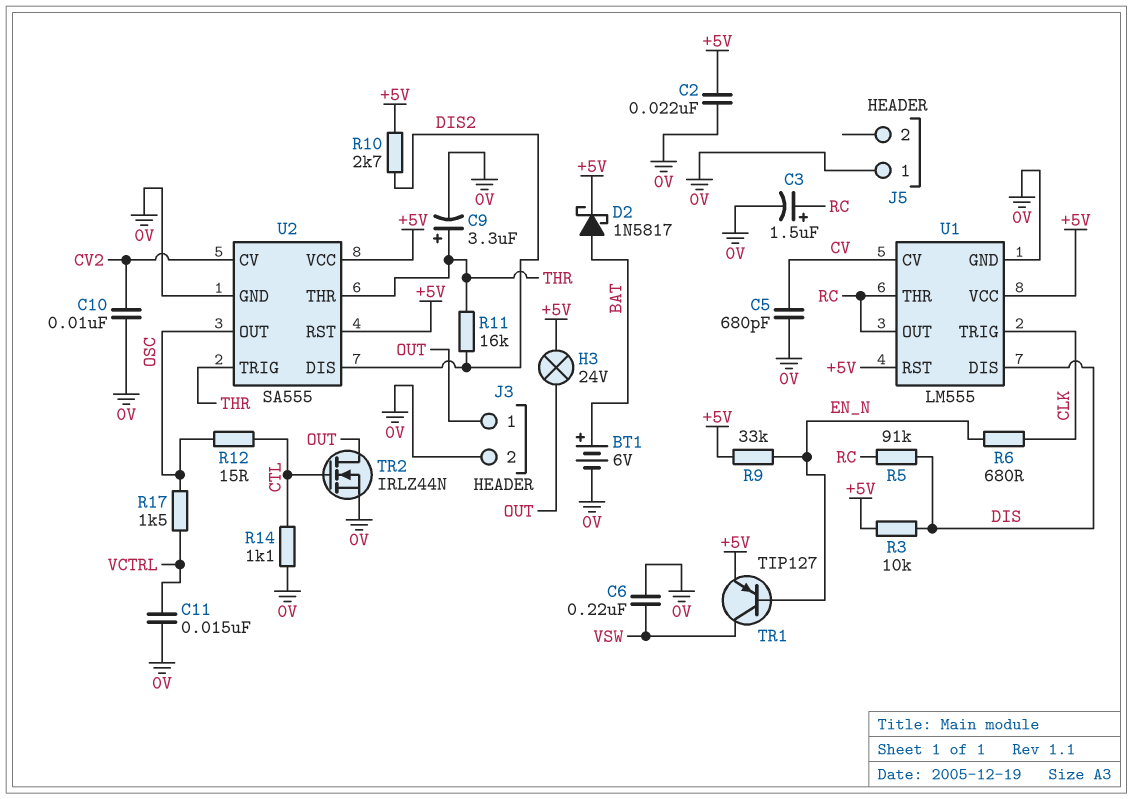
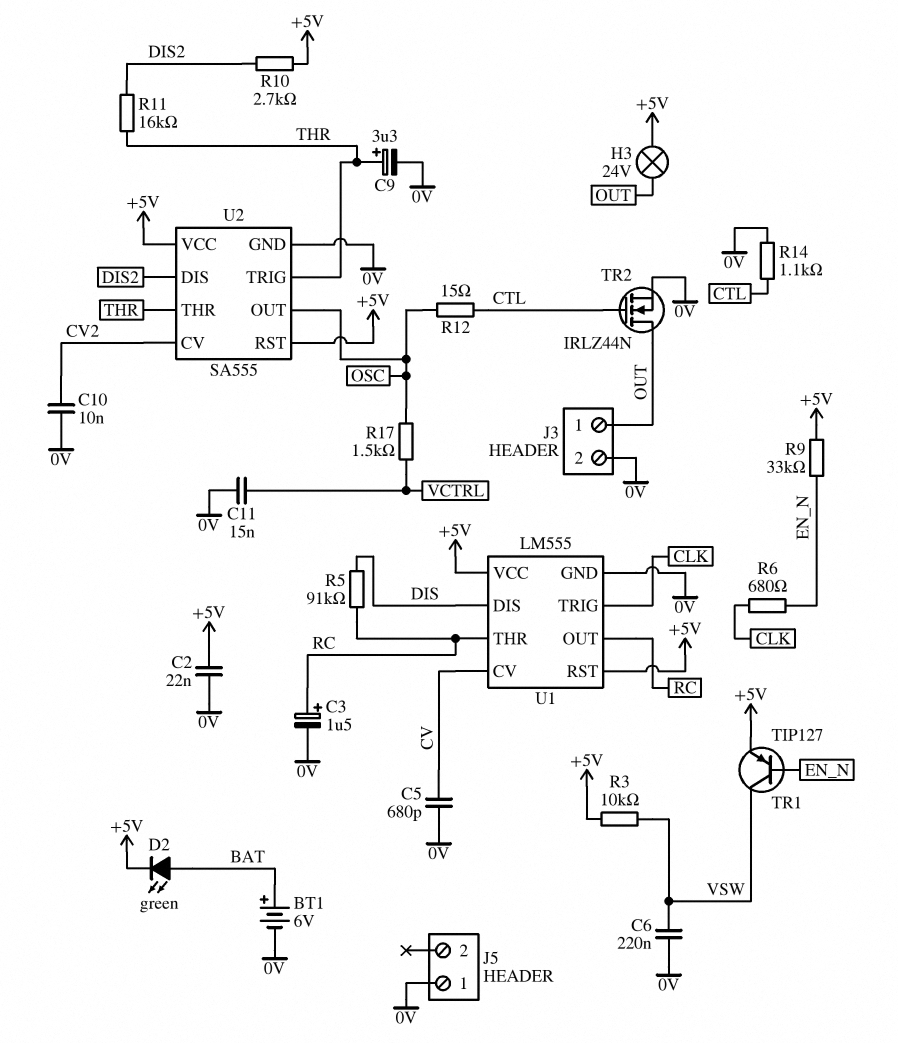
D2: schottky 1N5817 (A BAT, K +5V) -> LED green (A BAT, K +5V)
R3: 10k (+5V, DIS) -> 10k (+5V, VSW)

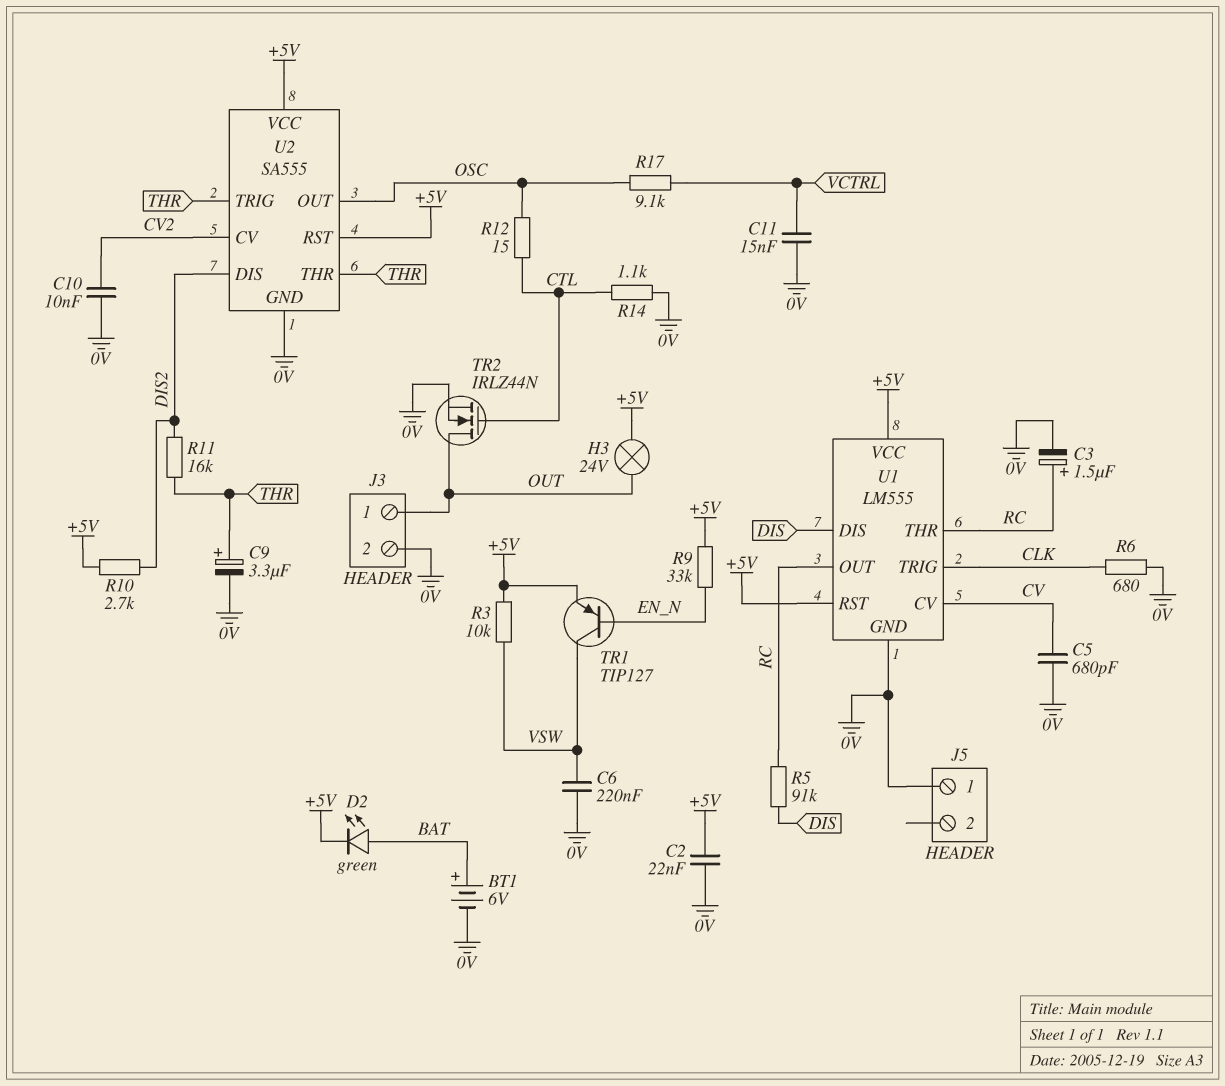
R6: 680 (CLK, EN_N) -> 680 (0V, CLK)
R17: 1.5k (OSC, VCTRL) -> 9.1k (OSC, VCTRL)

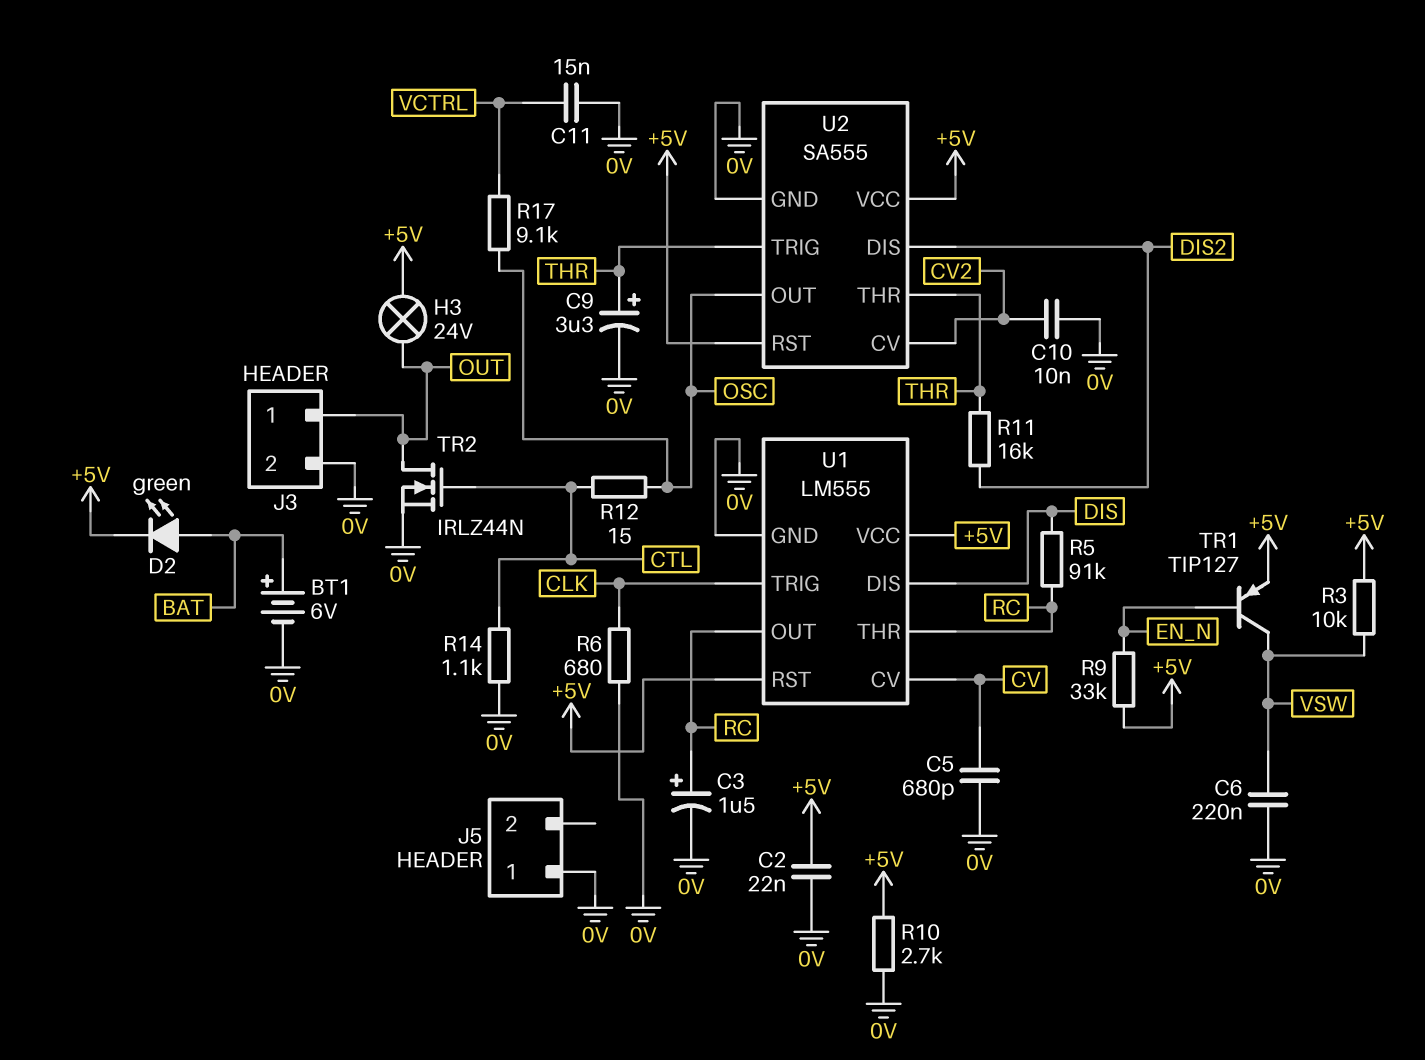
R10: 2.7k (+5V, DIS2) -> 2.7k (+5V, 0V)

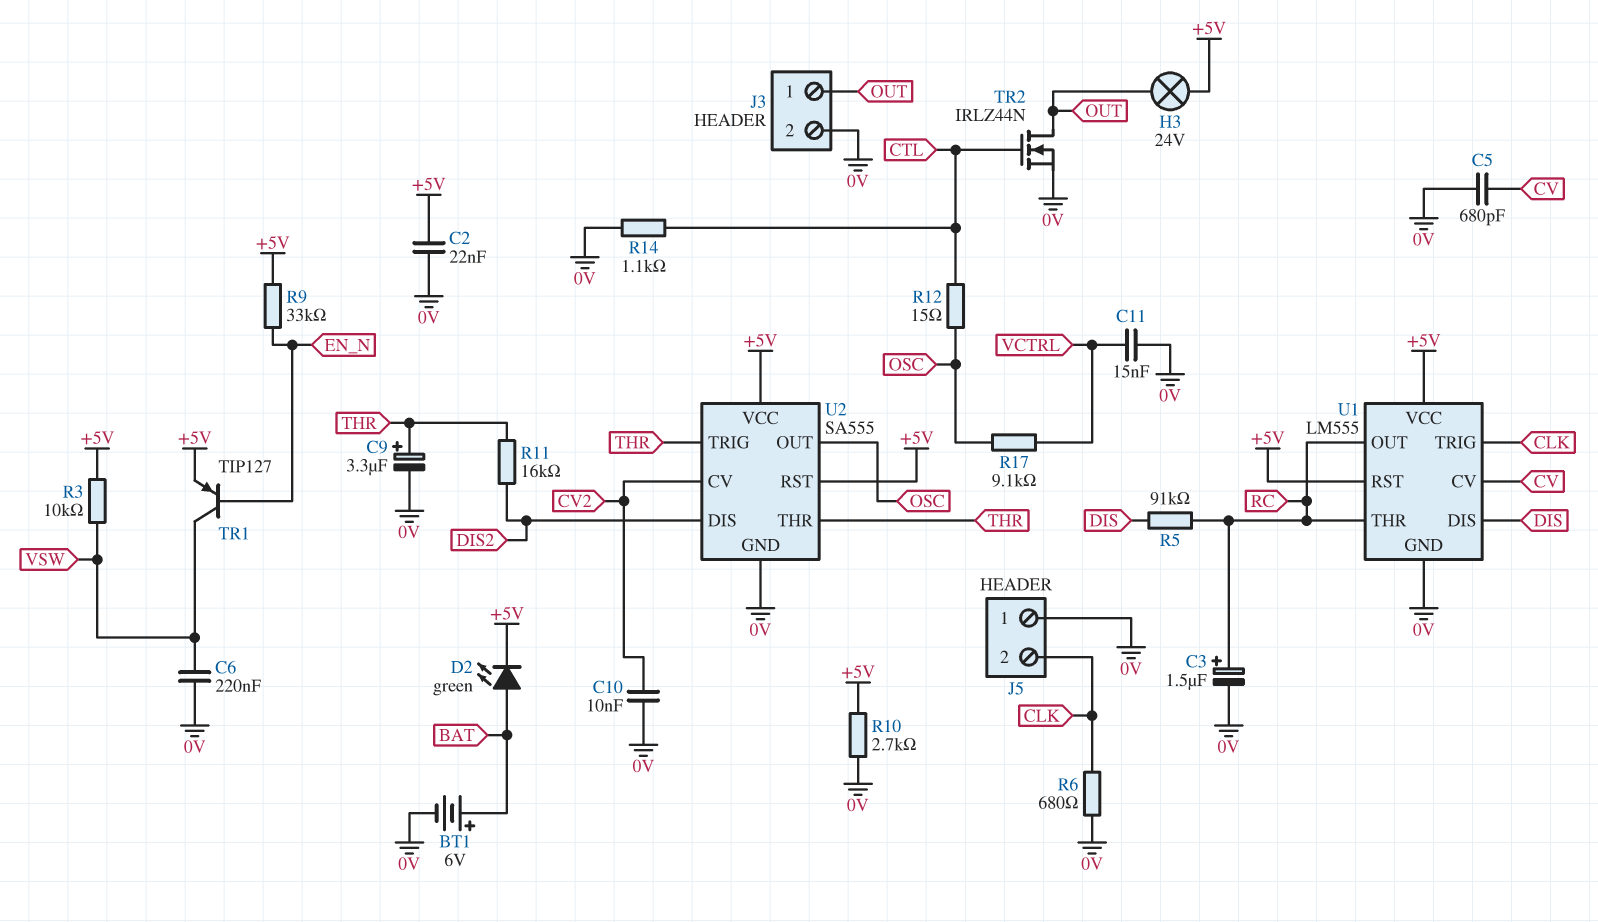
J5 pin 2: none -> CLK

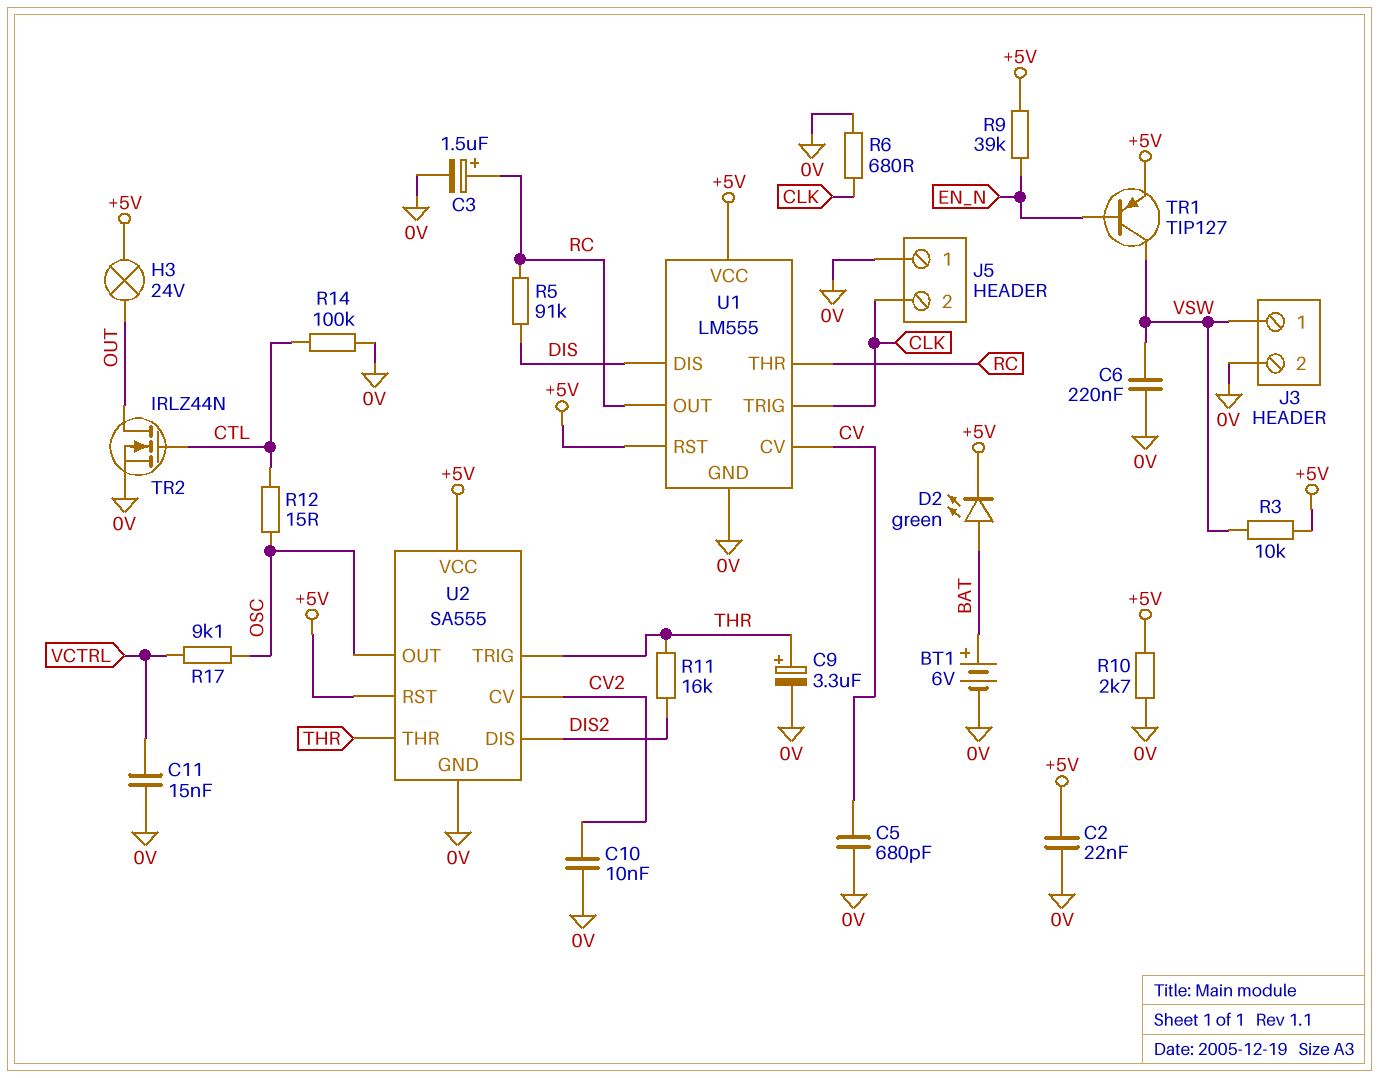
J3 pin 1: OUT -> VSW
R9: 33k (+5V, EN_N) -> 39k (+5V, EN_N)
R14: 1.1k (0V, CTL) -> 100k (0V, CTL)

